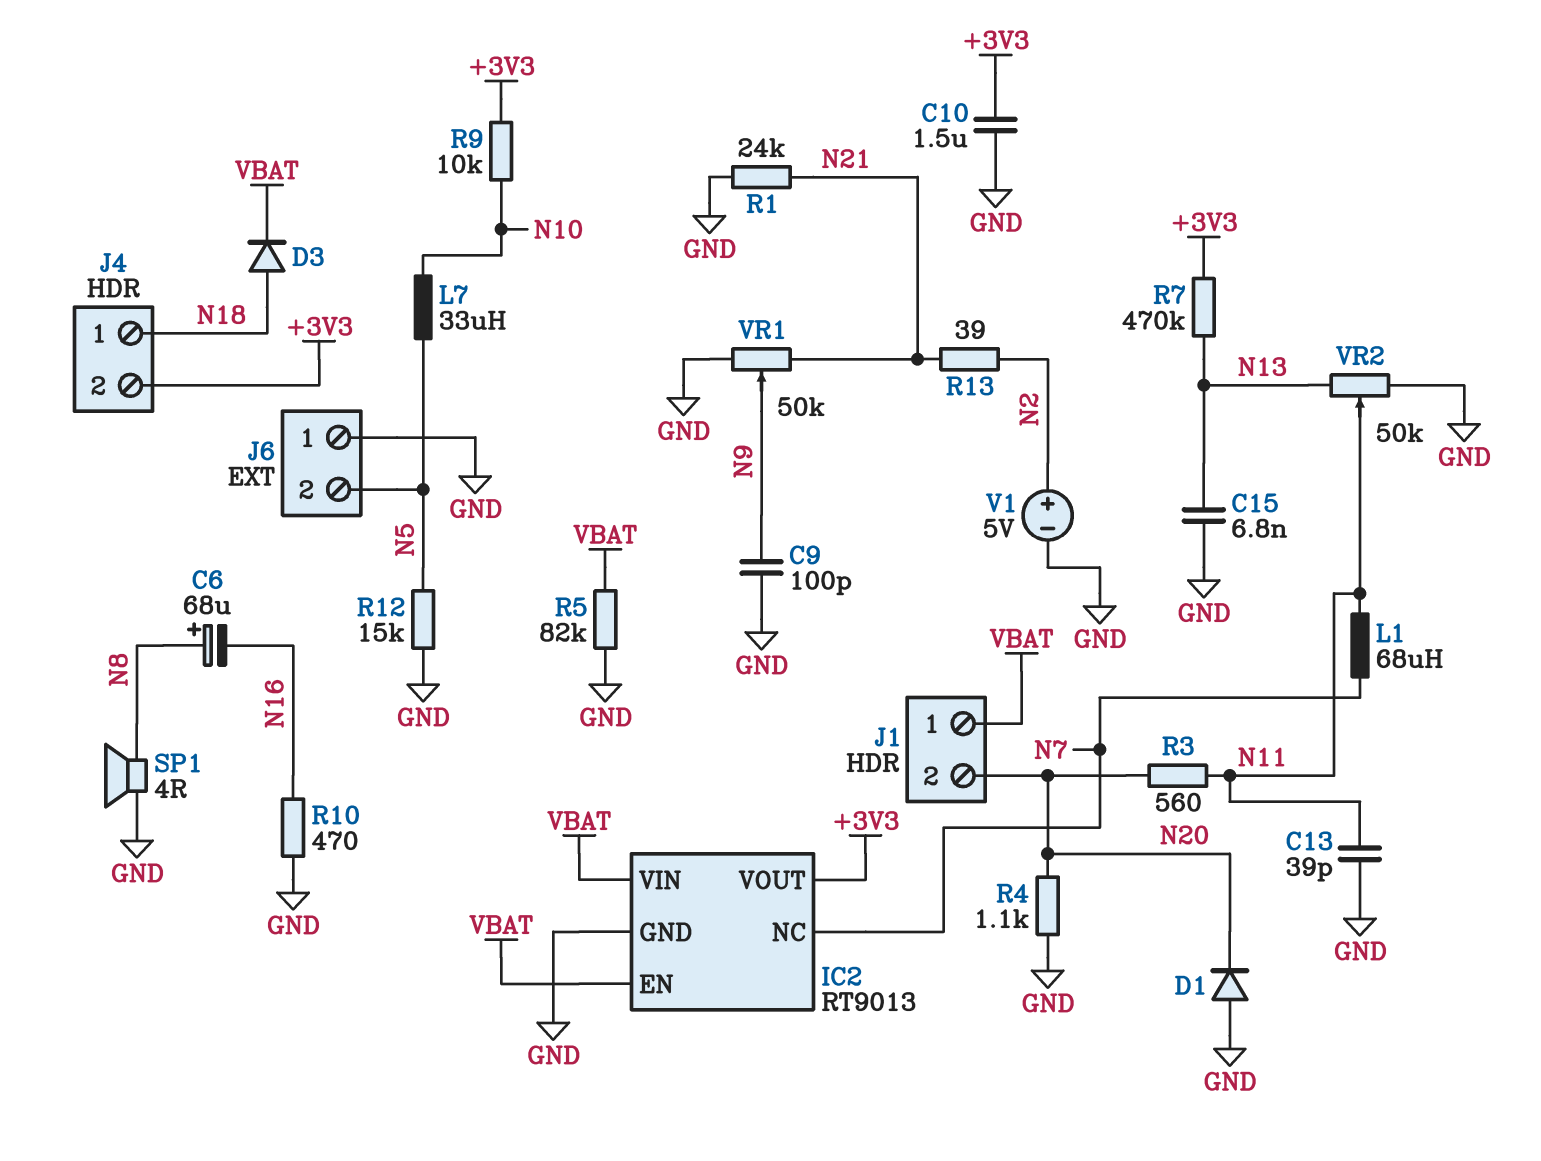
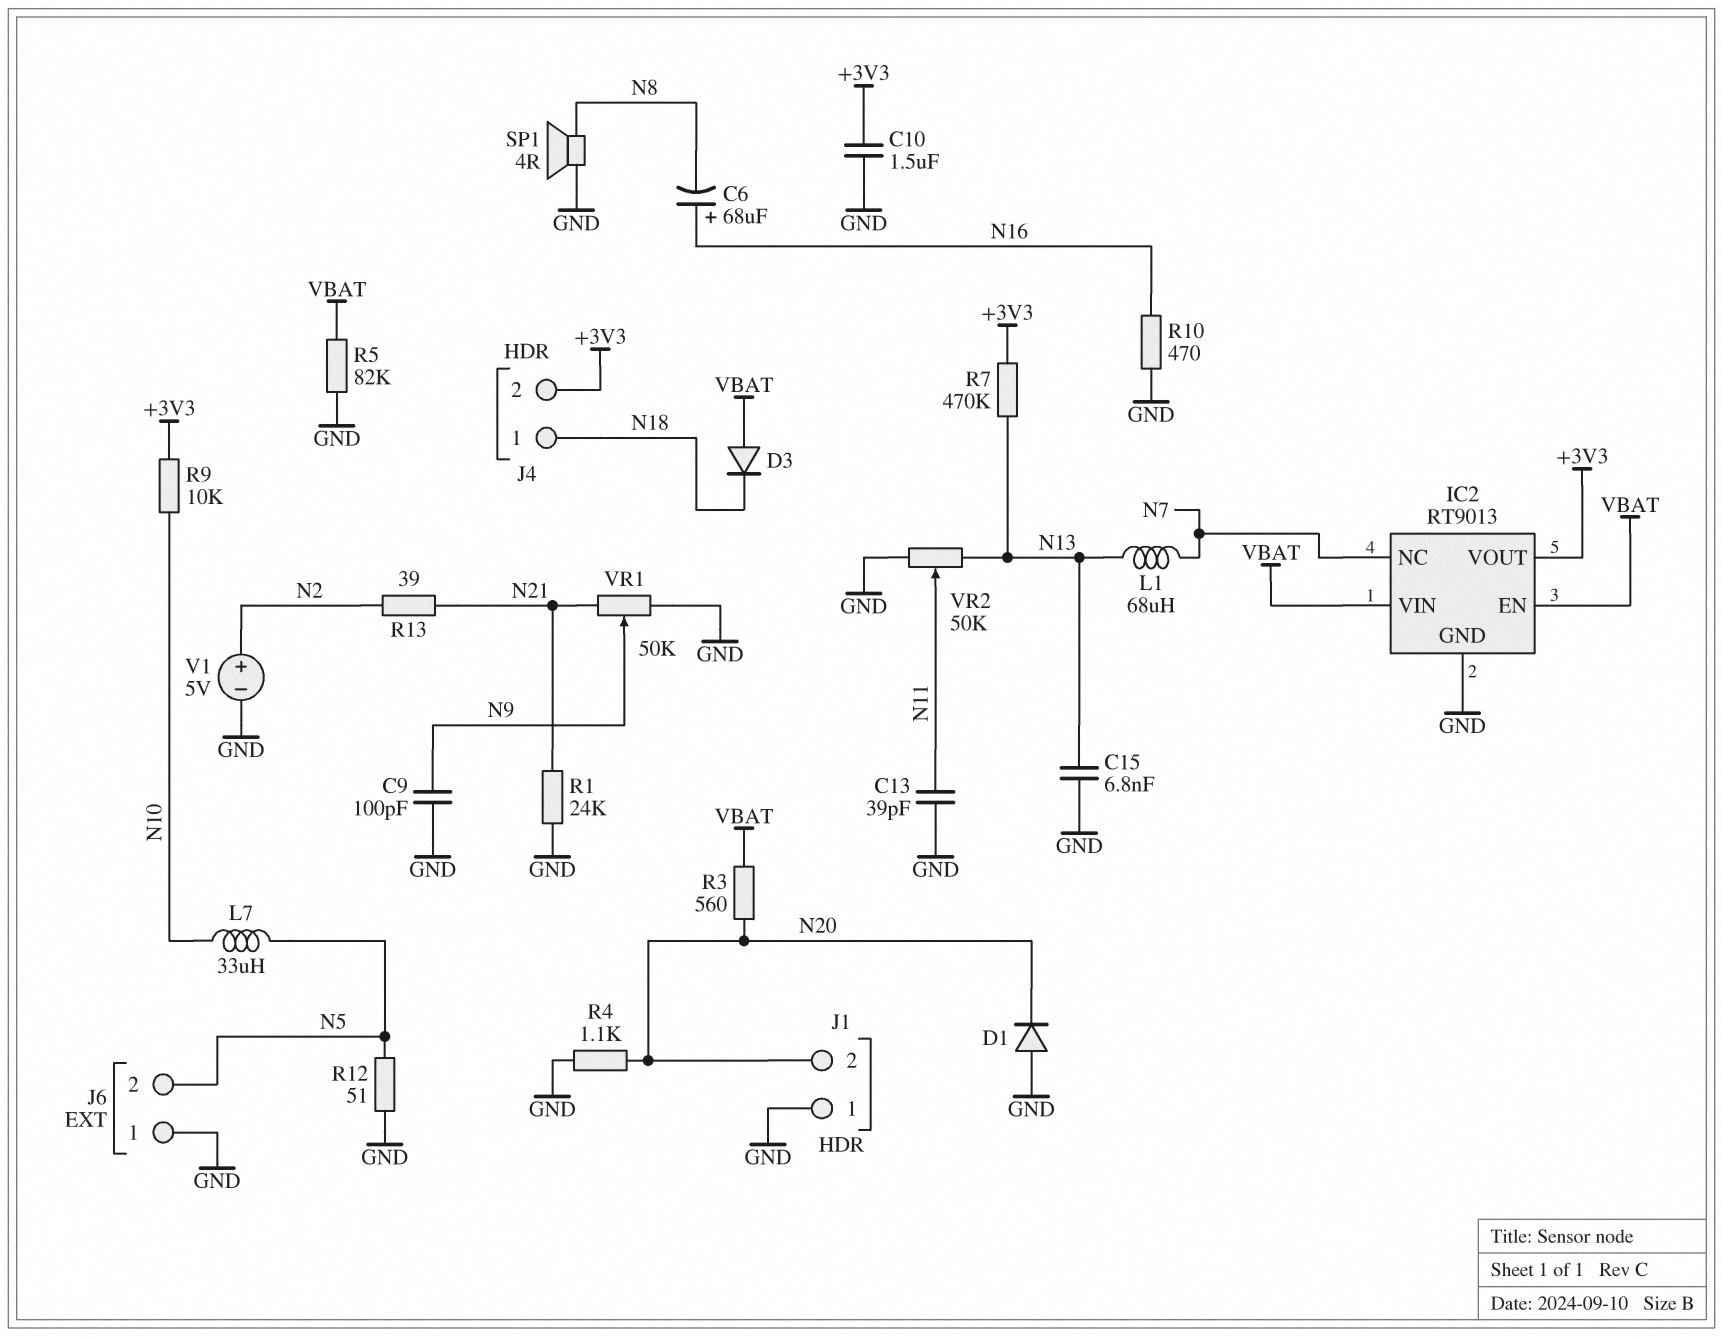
C6: 68uF (plus N8, minus N16) -> 68uF (plus N16, minus N8)
D3: diode (A N18, K VBAT) -> diode (A VBAT, K N18)
J1 pin 1: VBAT -> GND
L1: 68uH (N7, N11) -> 68uH (N7, N13)
R3: 560 (N11, N20) -> 560 (N20, VBAT)
R12: 15k (GND, N5) -> 51 (GND, N5)

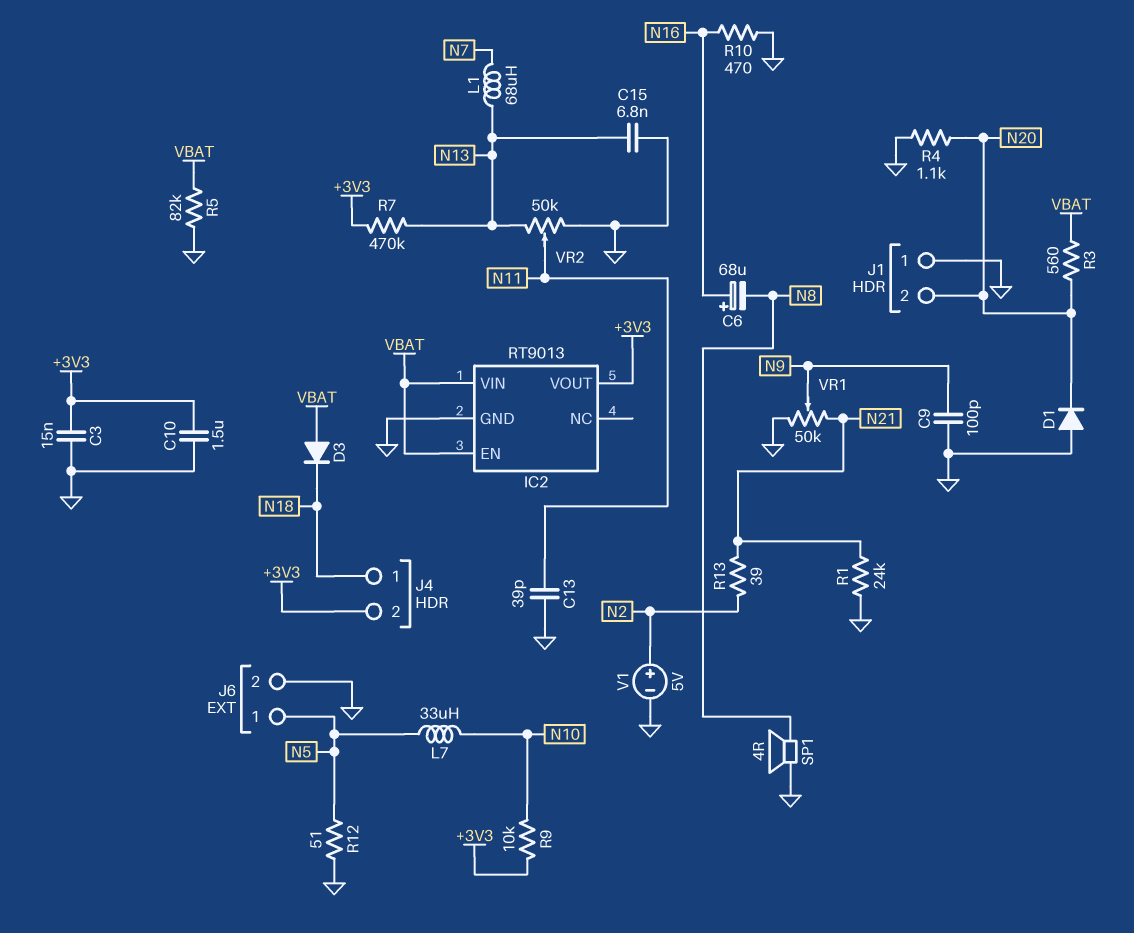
C3: none -> 15nF (+3V3, GND)
IC2 pin NC: N7 -> none
J6 pin 1: GND -> N5
J6 pin 2: N5 -> GND

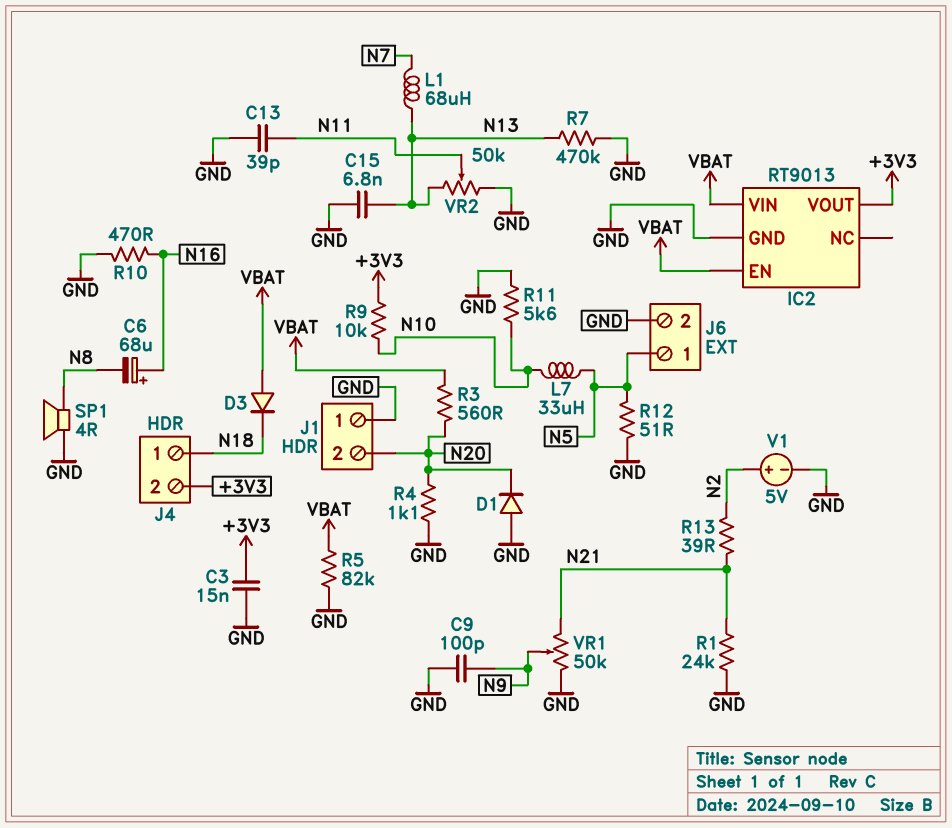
C10: 1.5uF (+3V3, GND) -> none
R7: 470k (+3V3, N13) -> 470k (GND, N13)
R11: none -> 5.6k (GND, N10)

